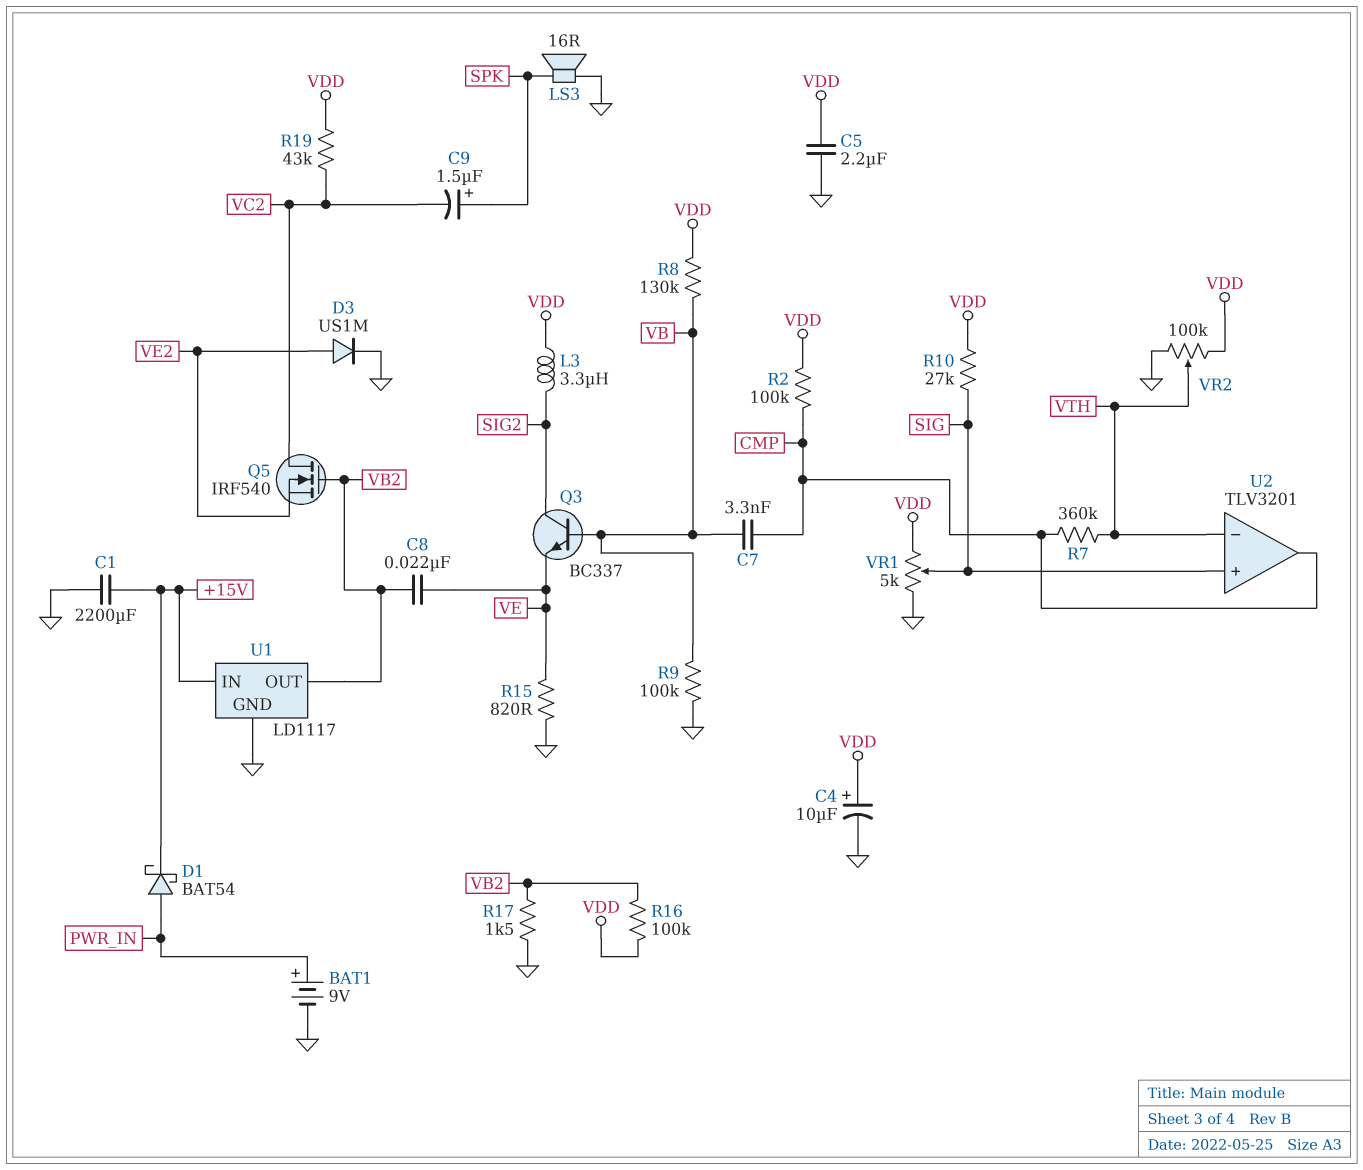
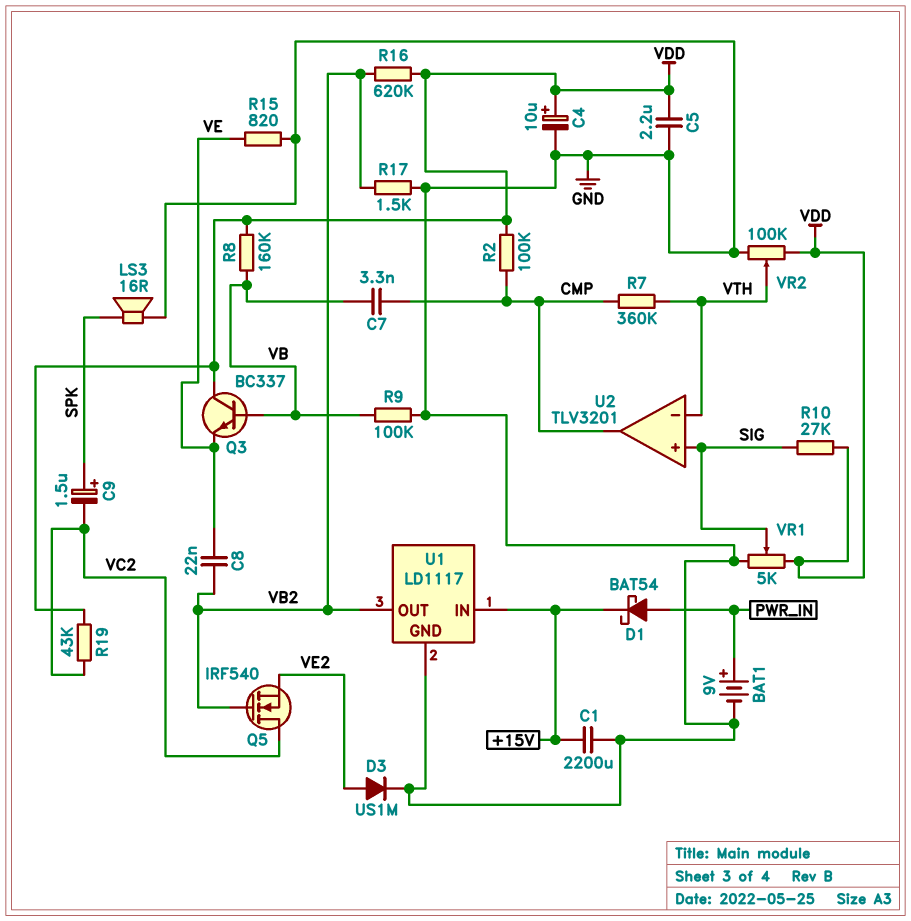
L3: 3.3uH (SIG2, VDD) -> none
Q3: NPN BC337 (B VB, C SIG2, E VE) -> NPN BC337 (B VB, C VDD, E VE)
R8: 130k (VB, VDD) -> 160k (VB, VDD)
R16: 100k (VB2, VDD) -> 620k (VB2, VDD)

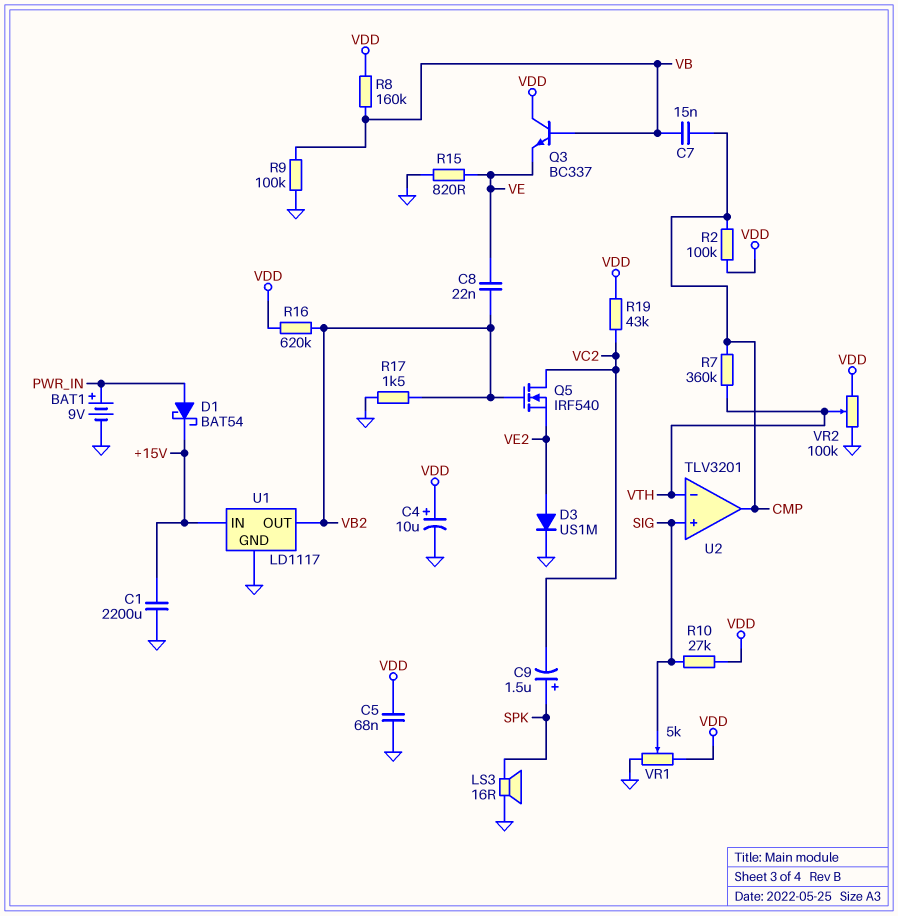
C5: 2.2uF (GND, VDD) -> 68nF (GND, VDD)
C7: 3.3nF (CMP, VB) -> 15nF (CMP, VB)

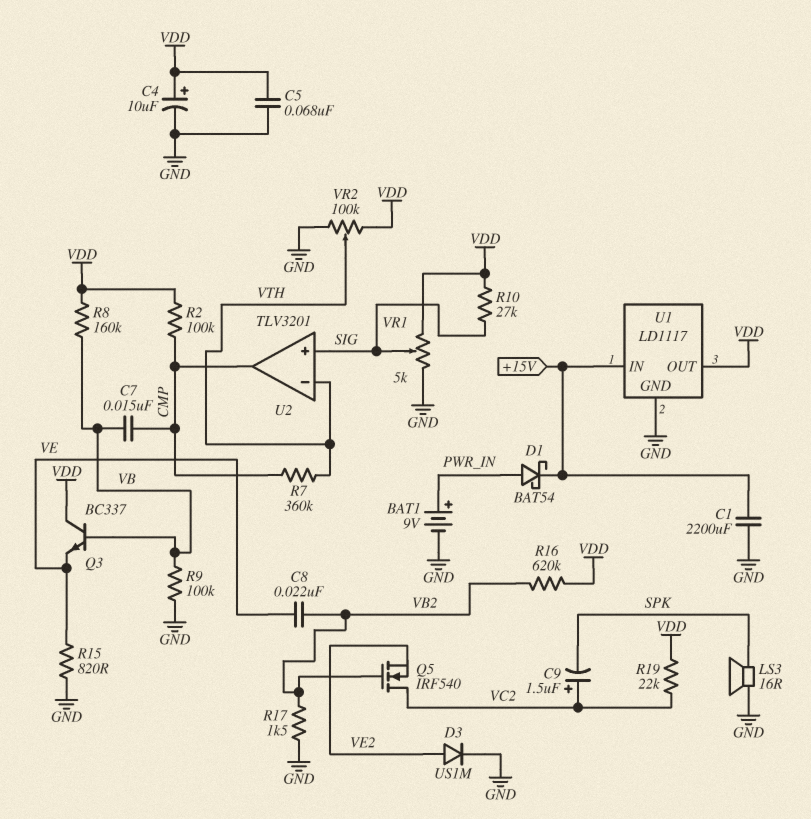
C9: 1.5uF (plus SPK, minus VC2) -> 1.5uF (plus VC2, minus SPK)
R19: 43k (VC2, VDD) -> 22k (VC2, VDD)
U1 pin OUT: VB2 -> VDD

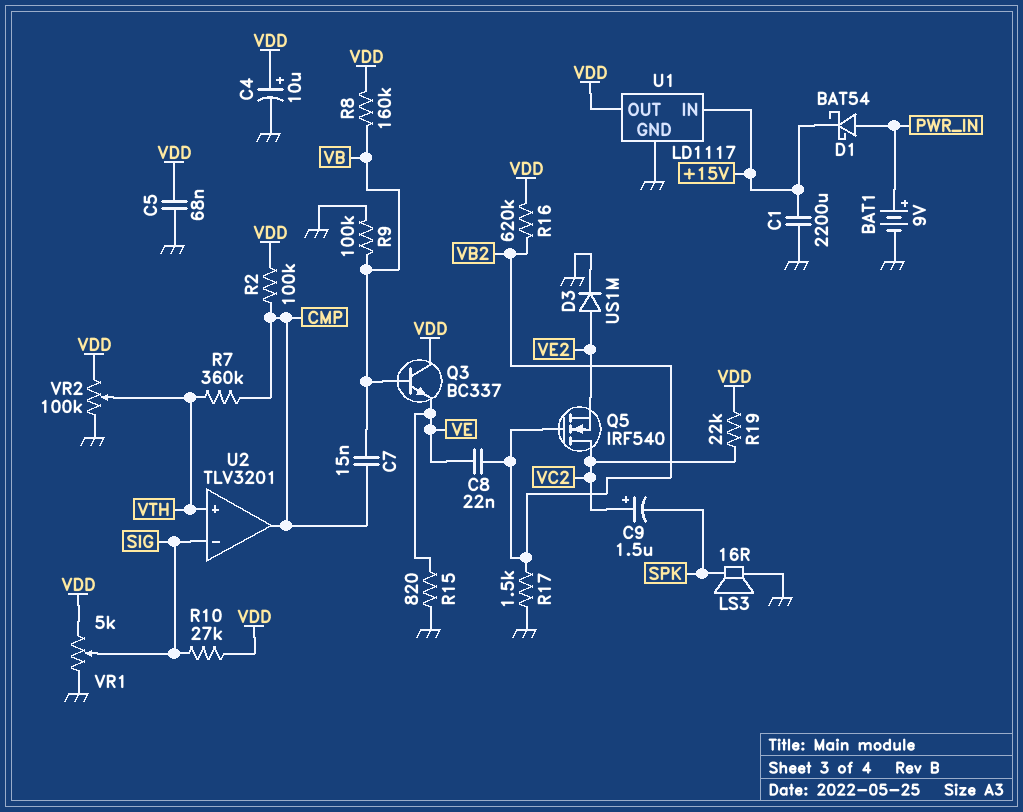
U2 pin in+: SIG -> VTH
U2 pin in-: VTH -> SIG

